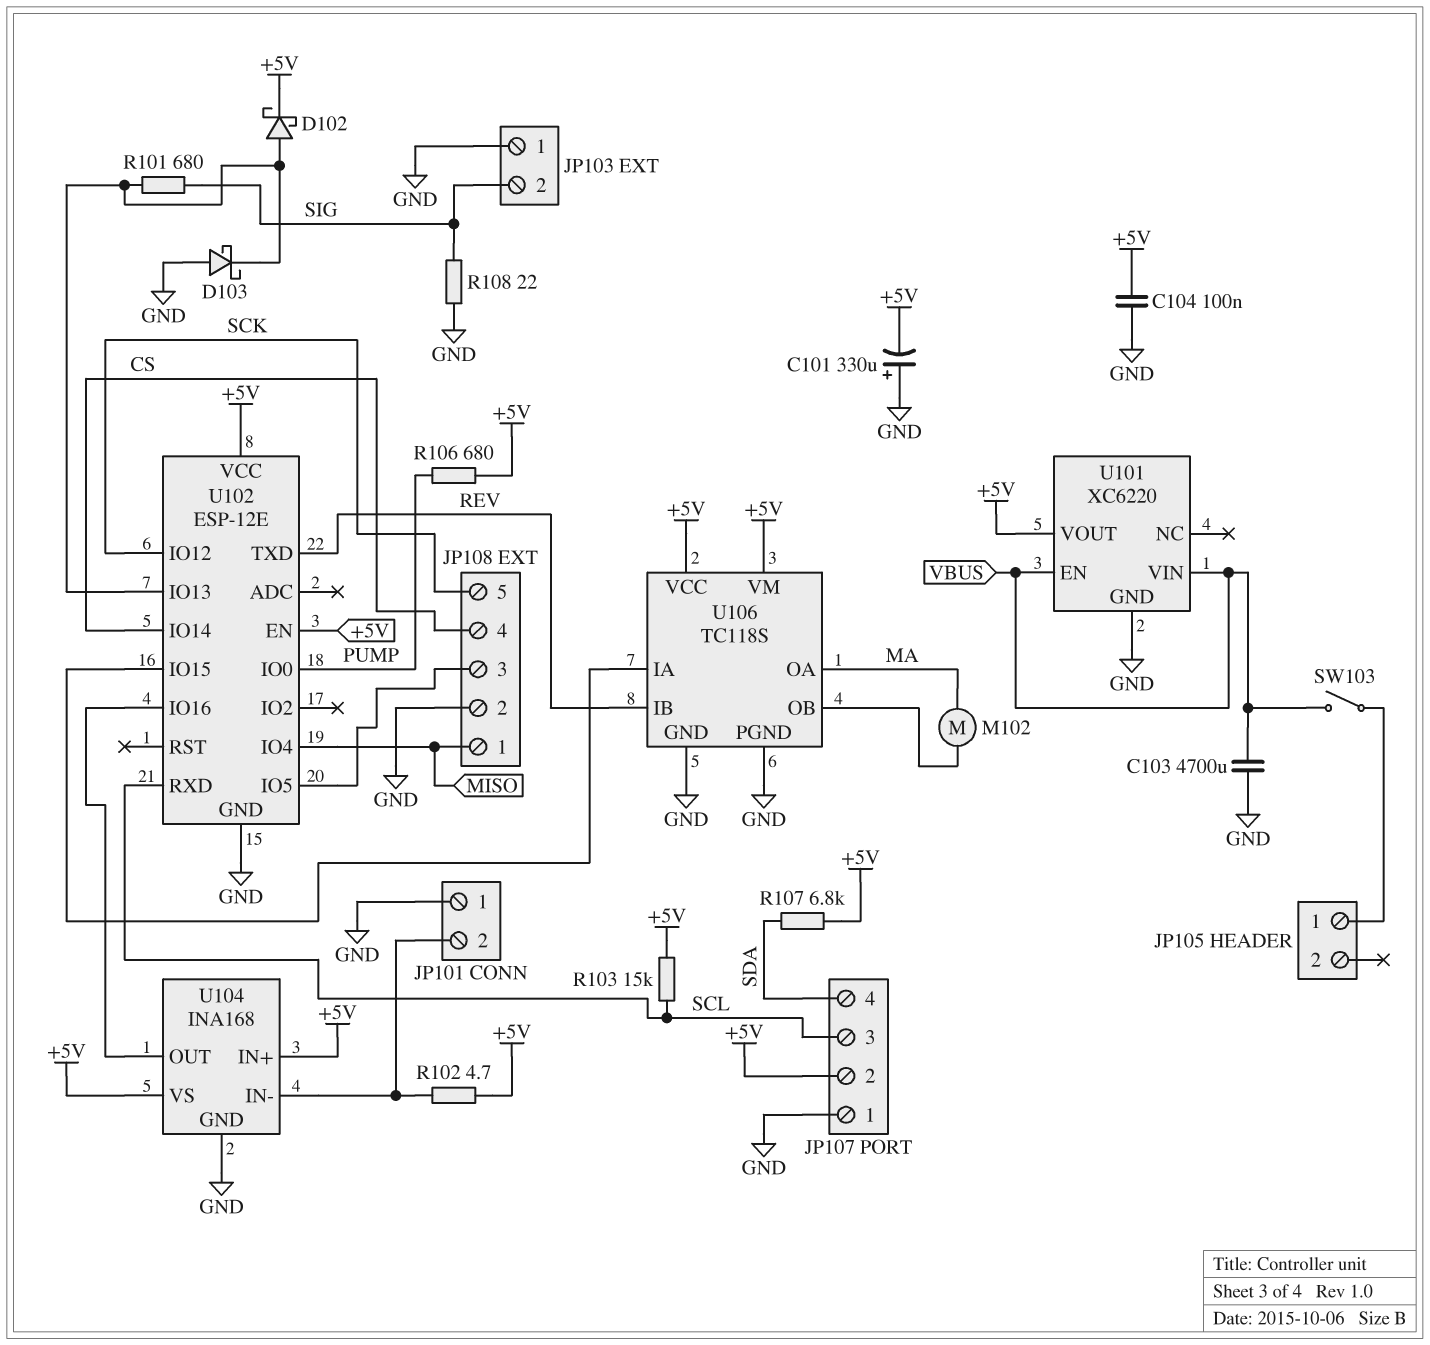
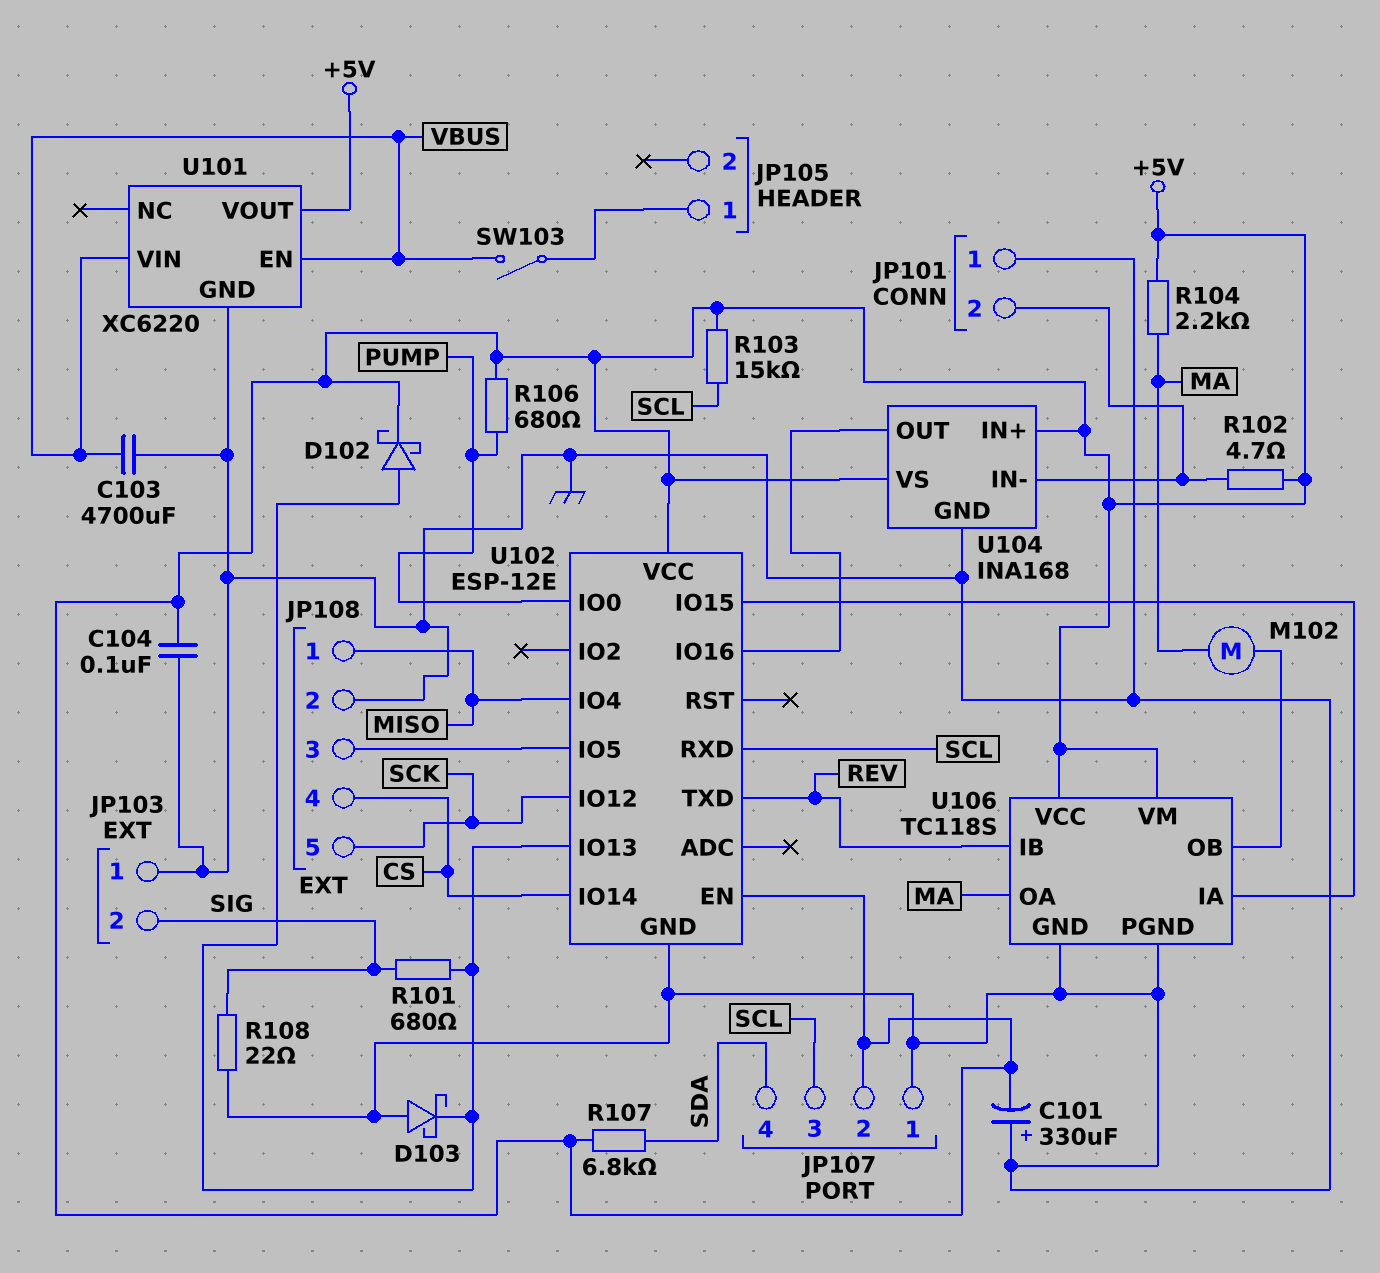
R104: none -> 2.2k (+5V, MA)

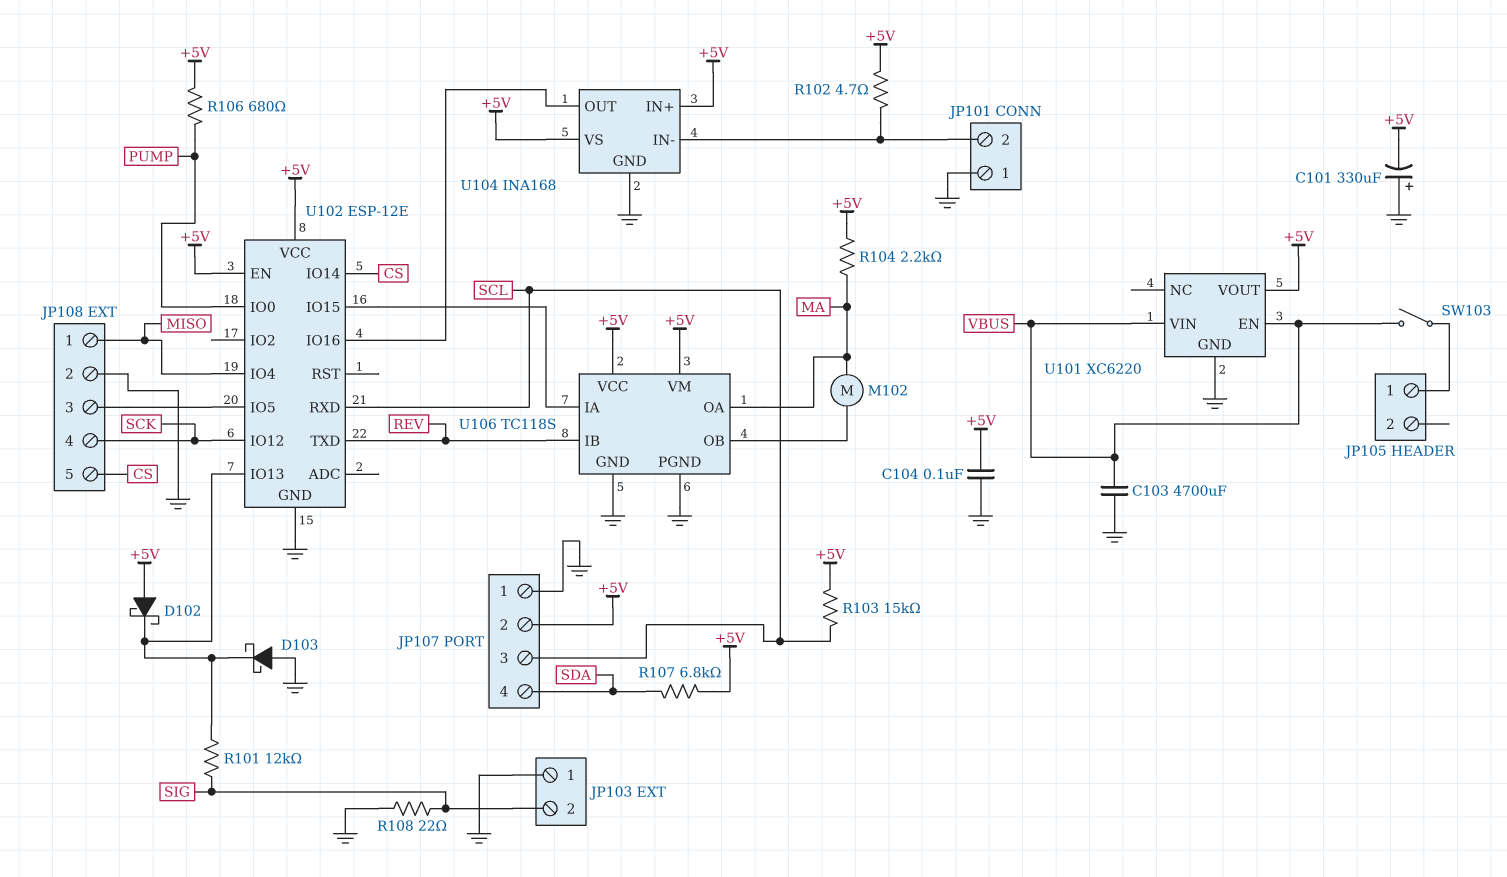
D102: schottky (A U102/IO13, K +5V) -> schottky (A +5V, K U102/IO13)
JP108 pin 4: CS -> SCK
JP108 pin 5: SCK -> CS
R101: 680 (SIG, U102/IO13) -> 12k (SIG, U102/IO13)

